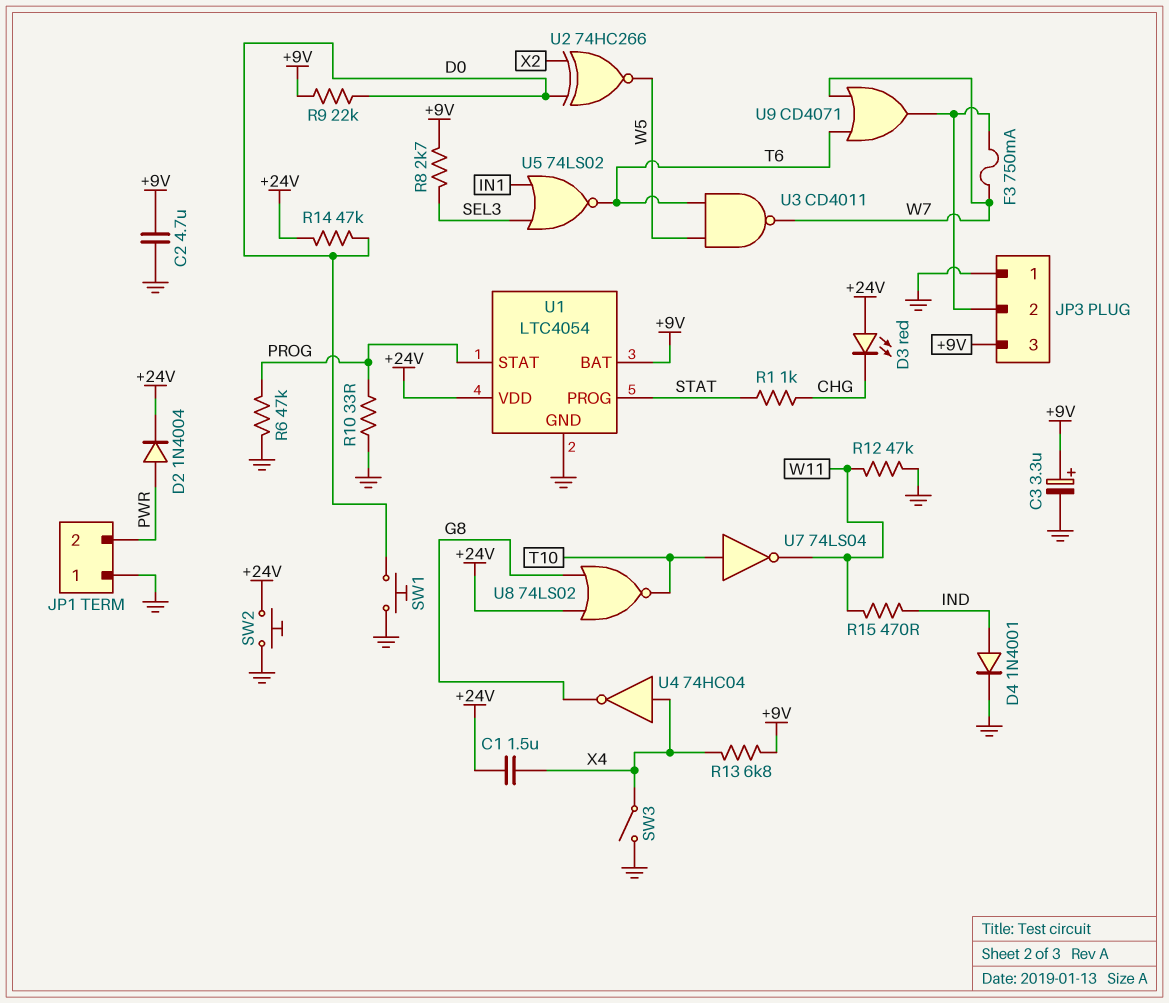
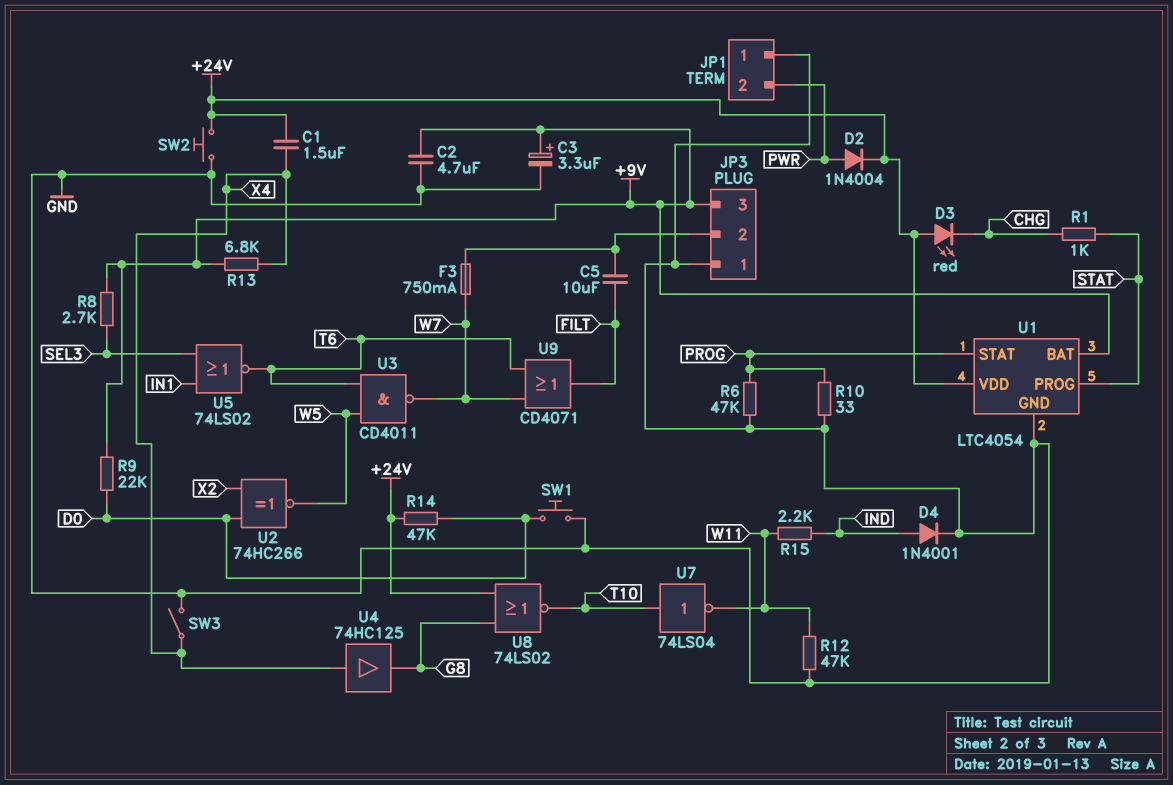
C5: none -> 10uF (FILT, JP3/2)
R15: 470 (IND, W11) -> 2.2k (IND, W11)
U4: NOT 74HC04 (in X4, out G8) -> buffer 74HC125 (in X4, out G8)
U9: OR CD4071 (in T6, in W7, out JP3/2) -> OR CD4071 (in T6, in W7, out FILT)

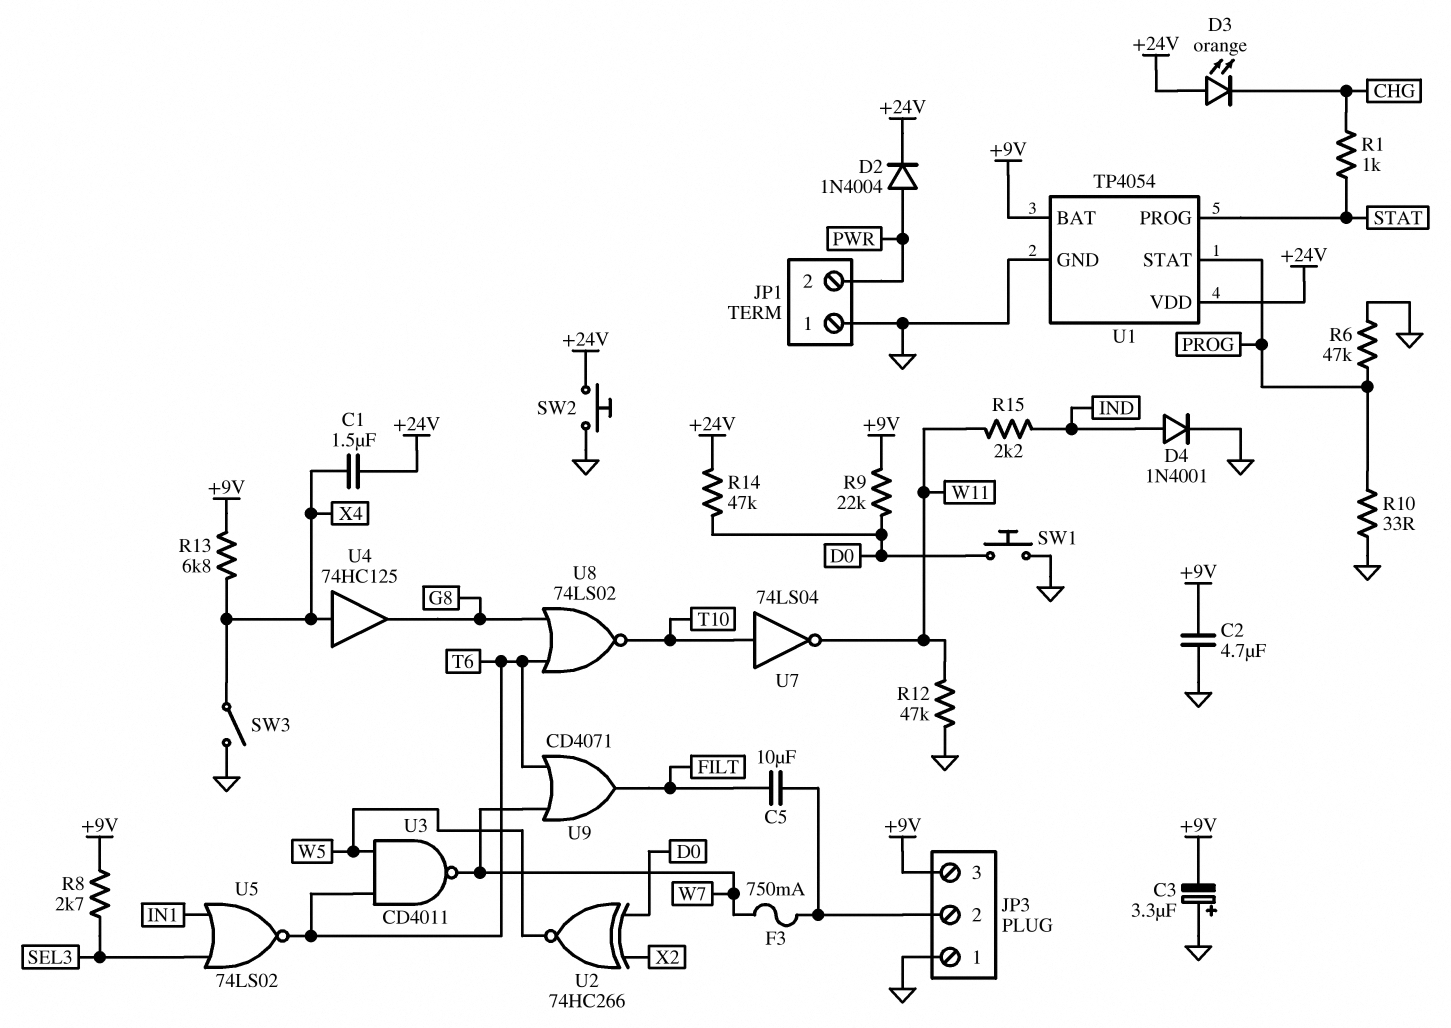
C3: 3.3uF (plus +9V, minus GND) -> 3.3uF (plus GND, minus +9V)
D3: LED red (A +24V, K CHG) -> LED orange (A +24V, K CHG)
U1: LTC4054 -> TP4054
U8: NOR 74LS02 (in +24V, in G8, out T10) -> NOR 74LS02 (in G8, in T6, out T10)

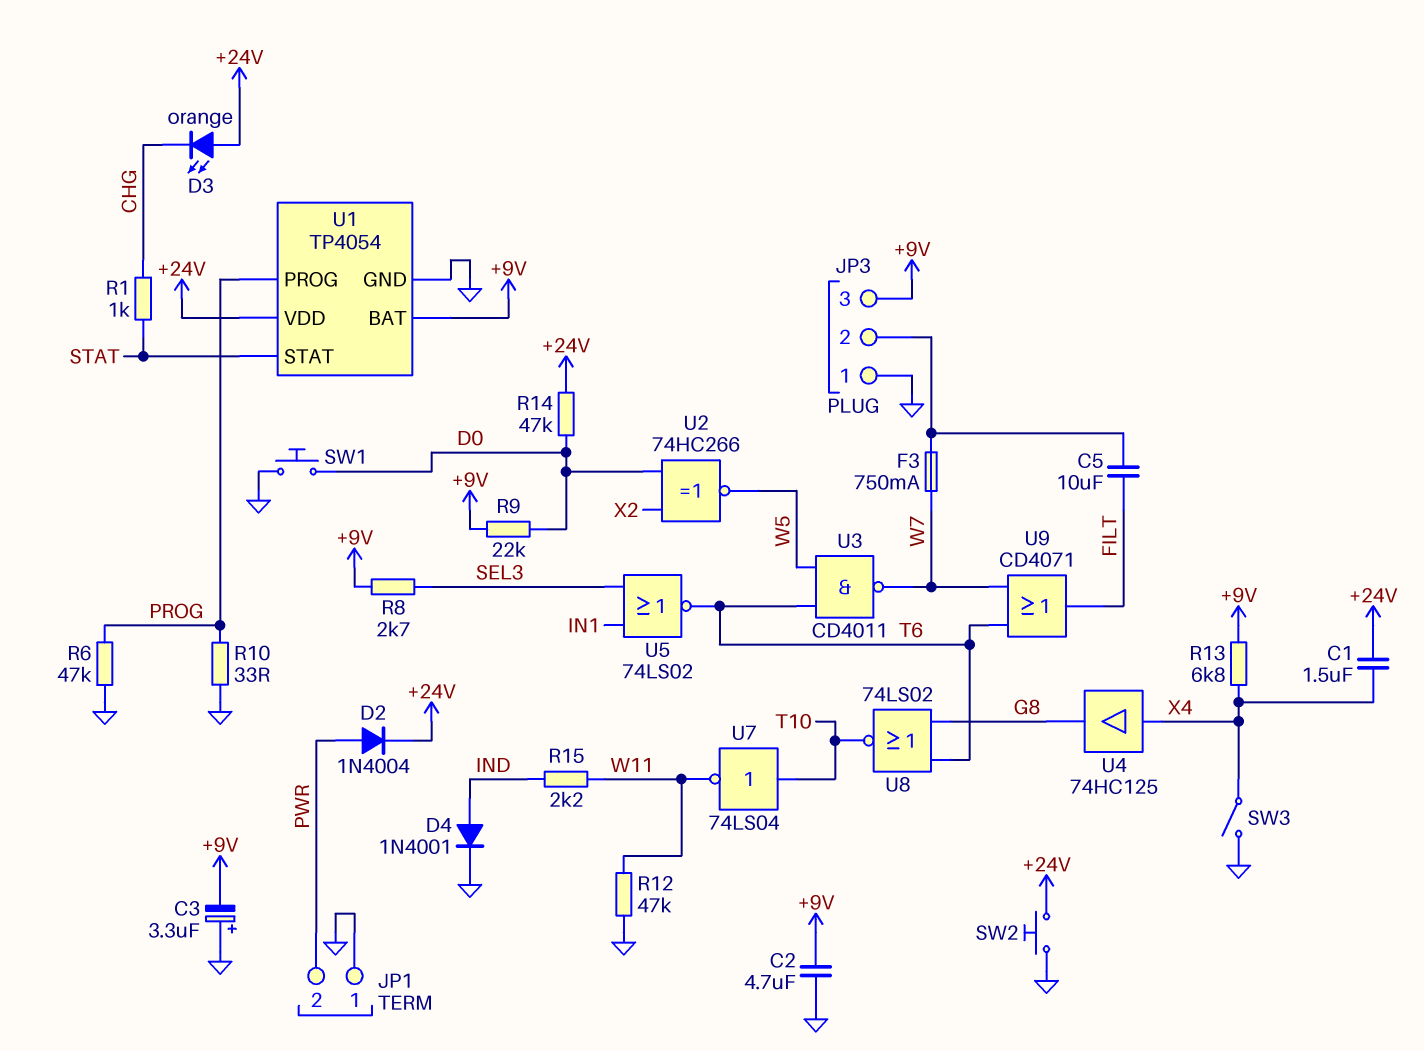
U1 pin PROG: STAT -> PROG
U1 pin STAT: PROG -> STAT

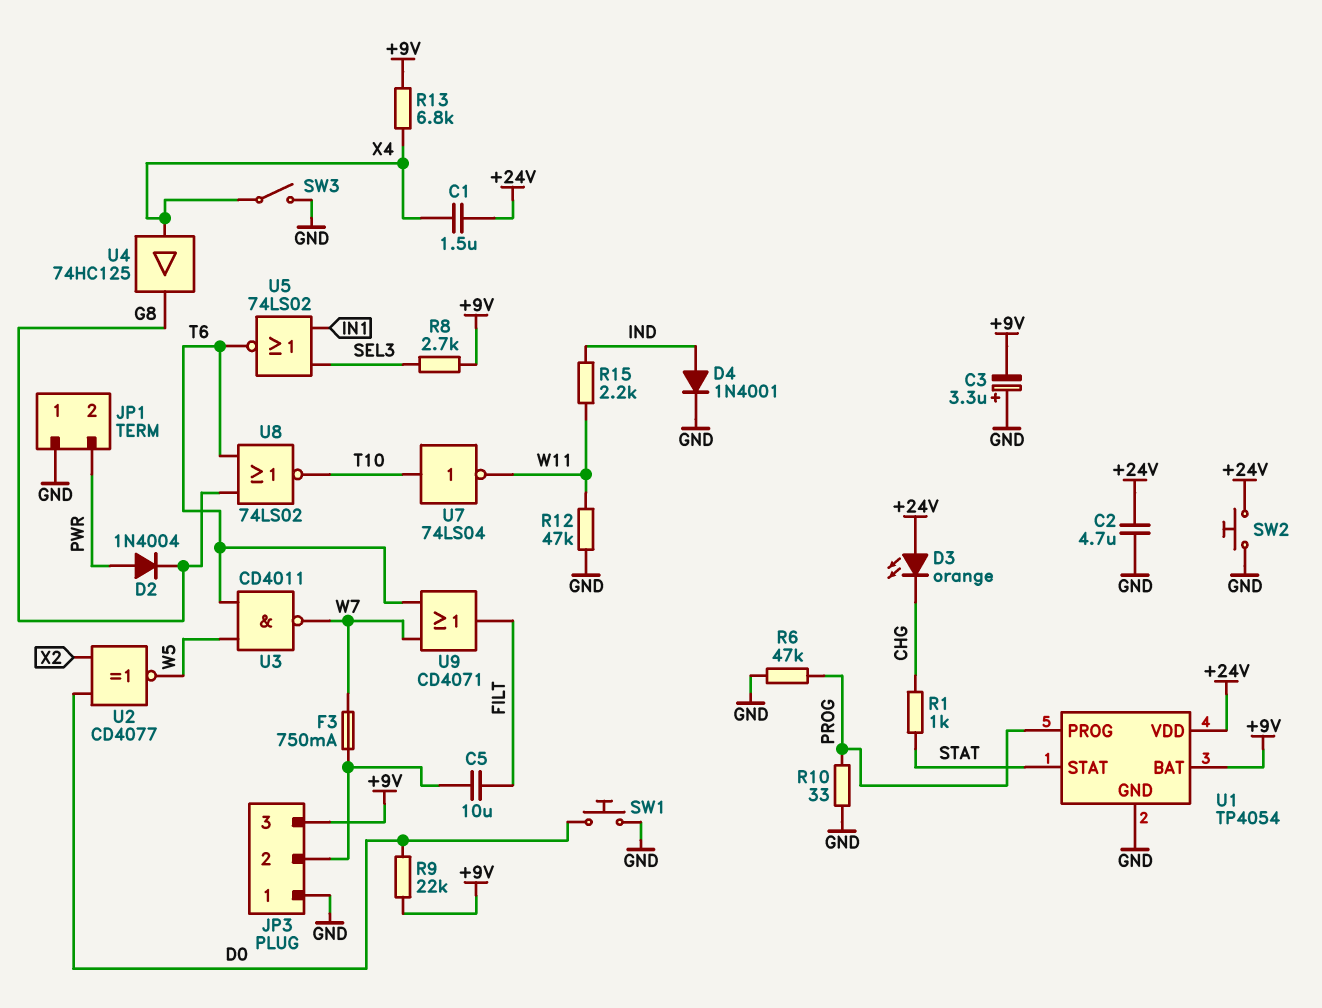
C2: 4.7uF (+9V, GND) -> 4.7uF (+24V, GND)
D2: diode 1N4004 (A PWR, K +24V) -> diode 1N4004 (A PWR, K G8)
R14: 47k (+24V, D0) -> none
U2: XNOR 74HC266 (in D0, in X2, out W5) -> XNOR CD4077 (in D0, in X2, out W5)

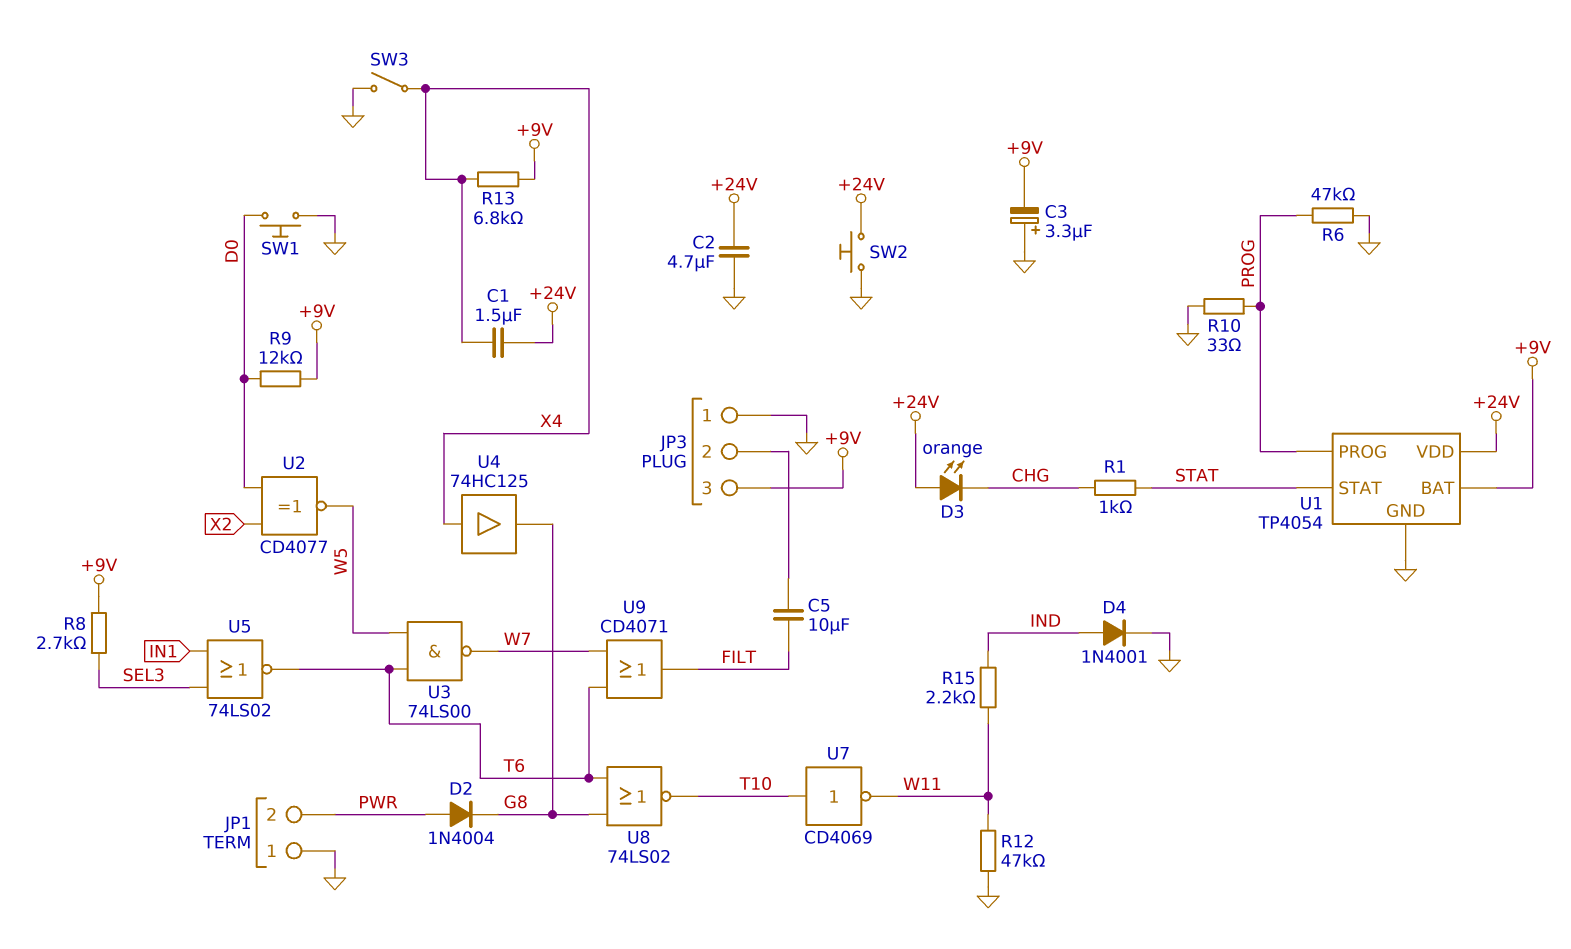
F3: 750mA (JP3/2, W7) -> none
R9: 22k (+9V, D0) -> 12k (+9V, D0)
U3: NAND CD4011 (in T6, in W5, out W7) -> NAND 74LS00 (in T6, in W5, out W7)
U7: NOT 74LS04 (in T10, out W11) -> NOT CD4069 (in T10, out W11)

